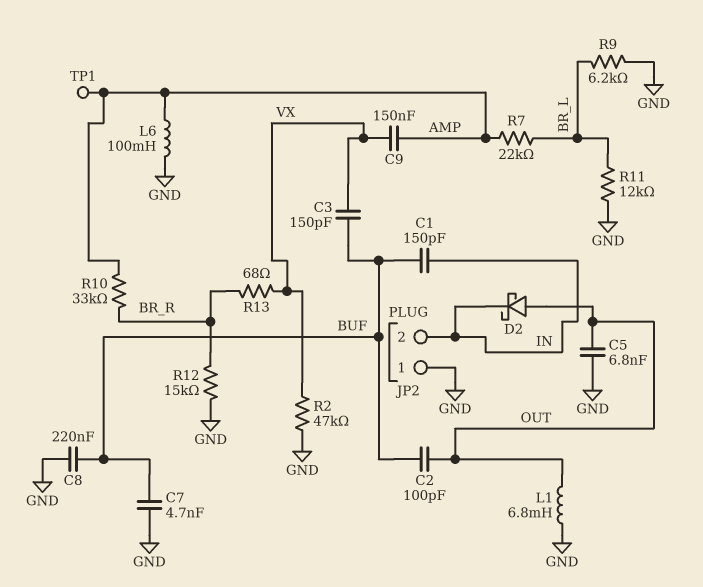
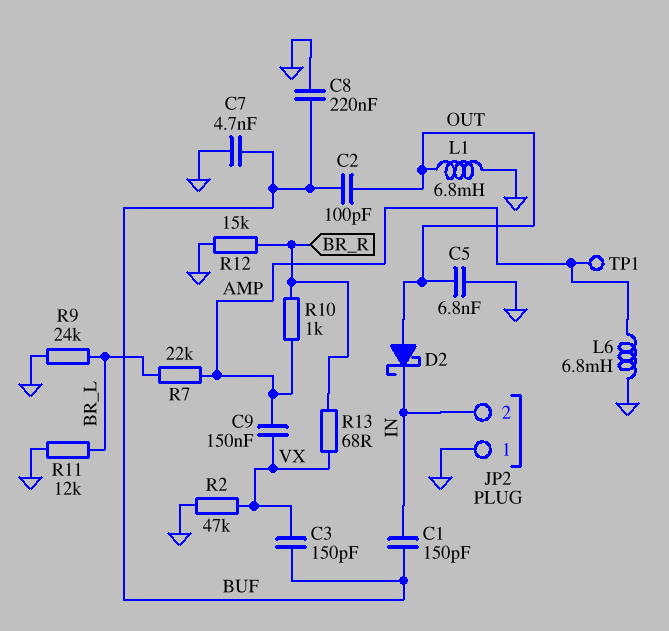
L6: 100mH (AMP, GND) -> 6.8mH (AMP, GND)
R9: 6.2k (BR_L, GND) -> 24k (BR_L, GND)
R10: 33k (AMP, BR_R) -> 1k (AMP, BR_R)

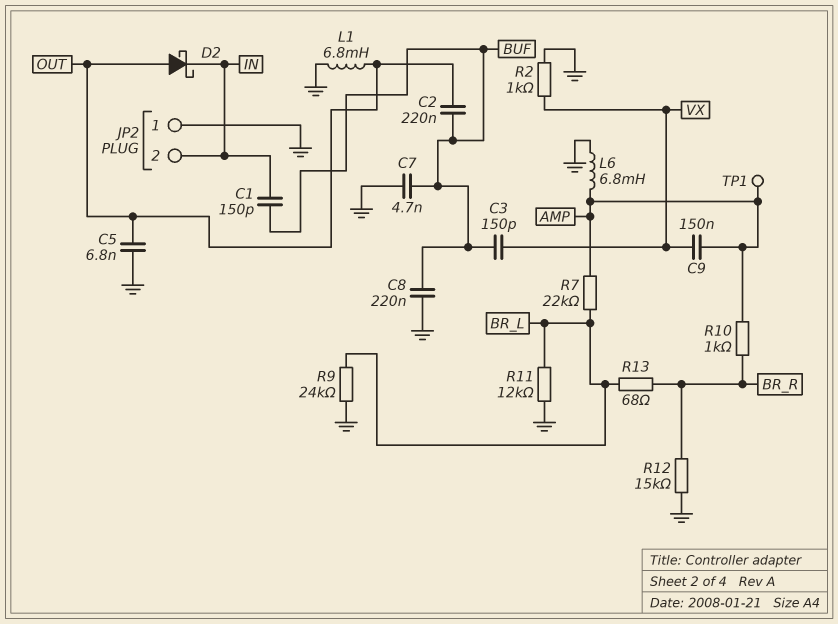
C2: 100pF (BUF, OUT) -> 220nF (BUF, OUT)
R2: 47k (GND, VX) -> 1k (GND, VX)
R13: 68 (BR_R, VX) -> 68 (BR_L, BR_R)

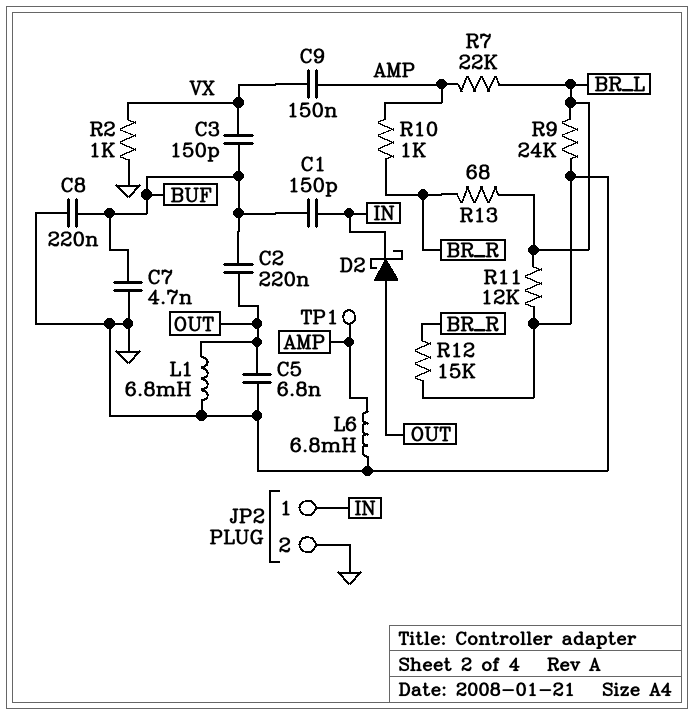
JP2 pin 1: GND -> IN
JP2 pin 2: IN -> GND

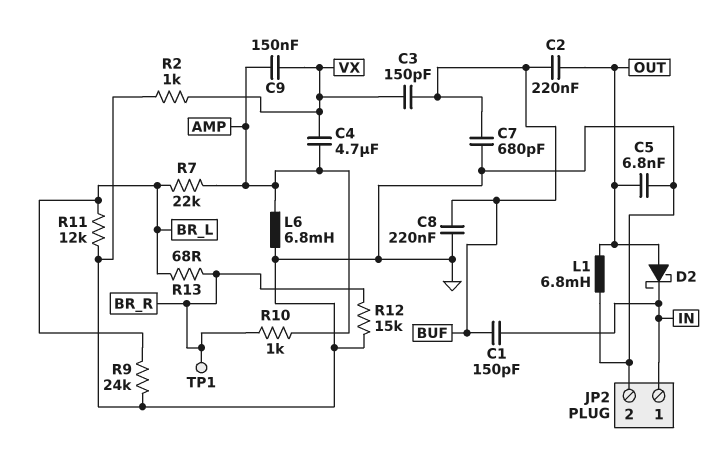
C4: none -> 4.7uF (AMP, VX)
C7: 4.7nF (BUF, GND) -> 680pF (BUF, GND)
TP1: test point (AMP) -> test point (BR_R)

